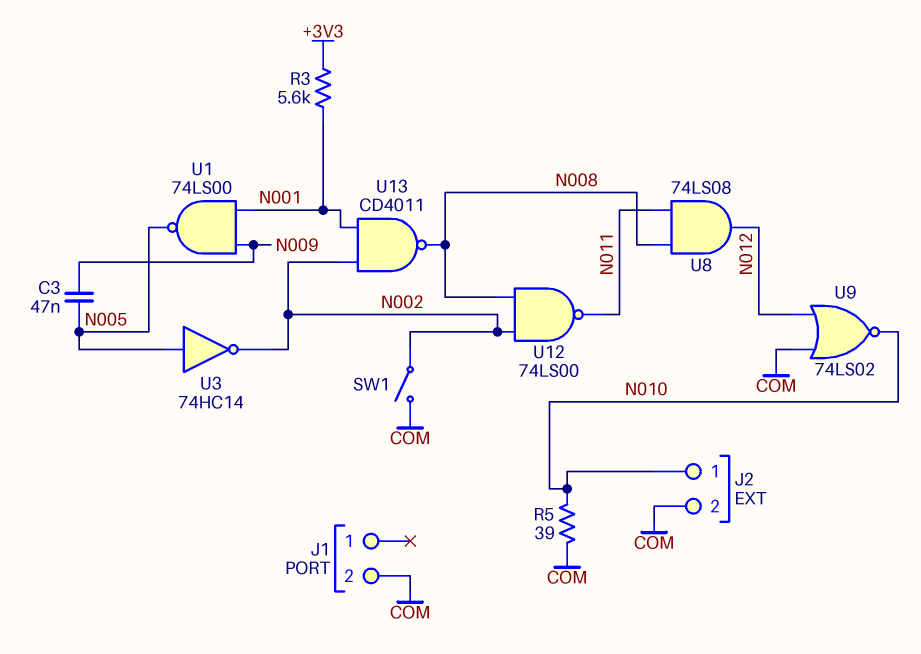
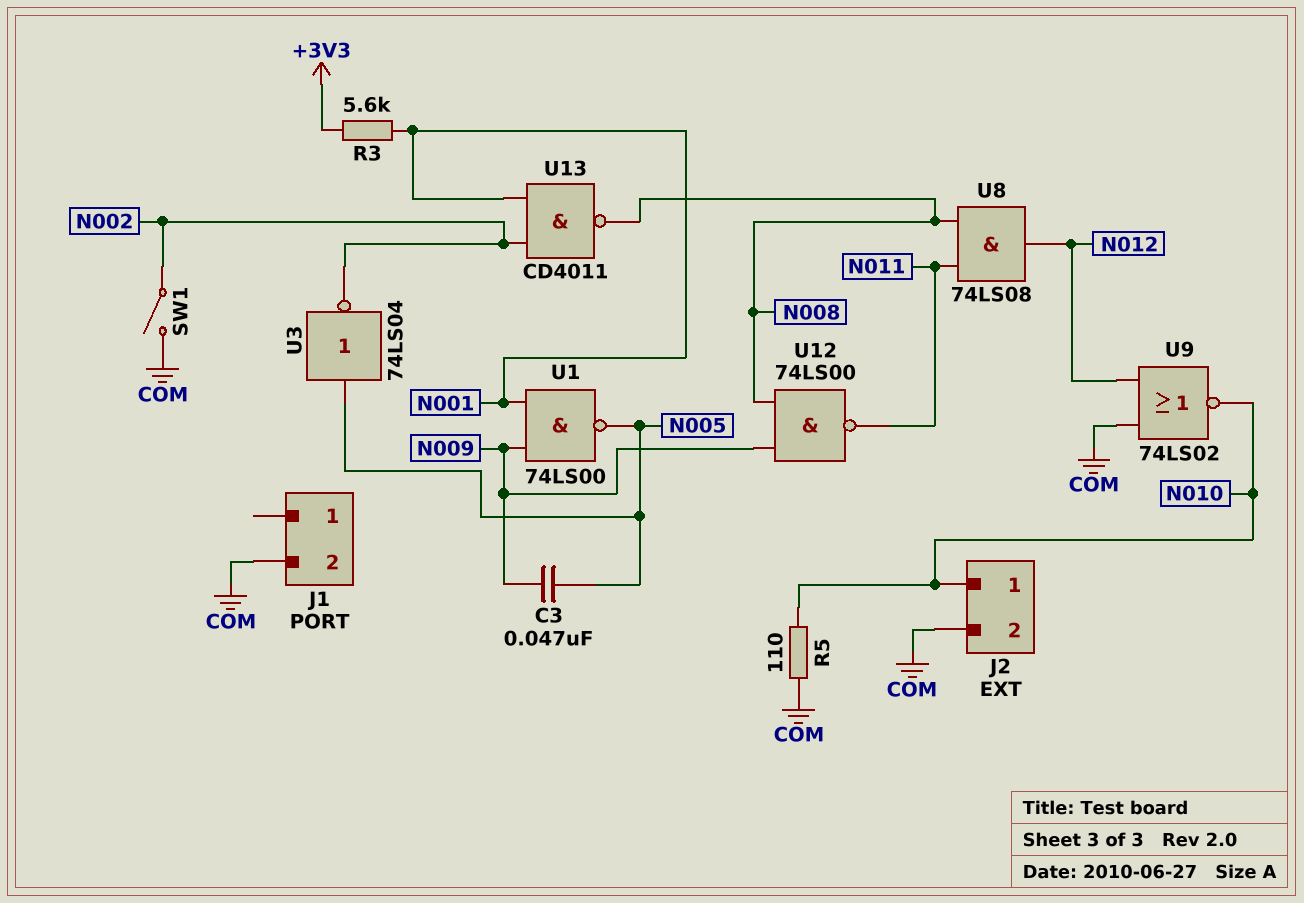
R5: 39 (COM, N010) -> 110 (COM, N010)
U3: NOT 74HC14 (in N005, out N002) -> NOT 74LS04 (in N005, out N002)
U12: NAND 74LS00 (in N002, in N008, out N011) -> NAND 74LS00 (in N008, in N009, out N011)

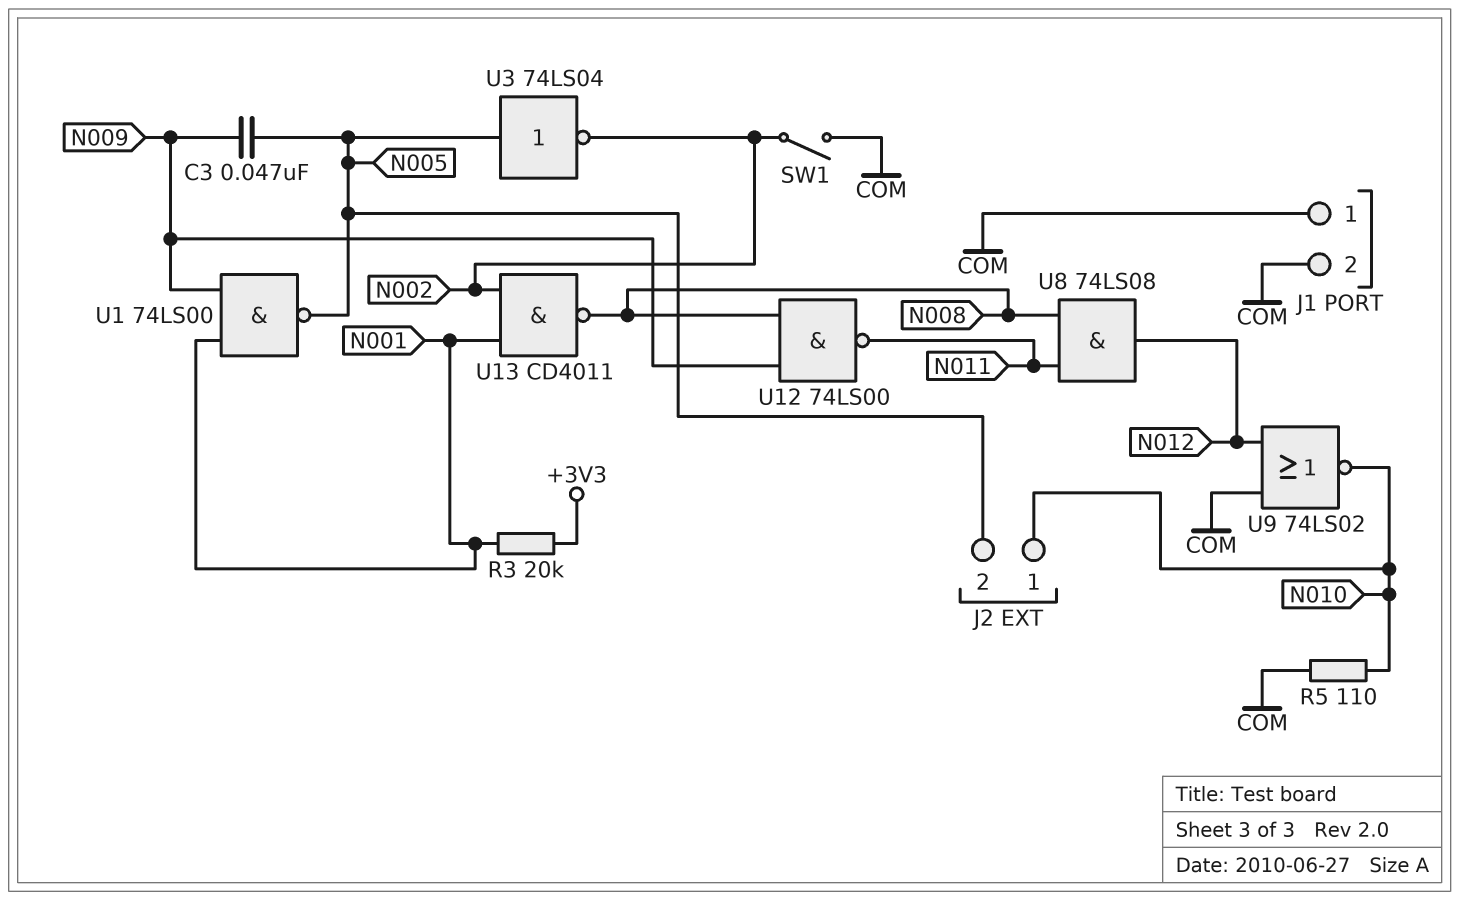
J1 pin 1: none -> COM
J2 pin 2: COM -> N005
R3: 5.6k (+3V3, N001) -> 20k (+3V3, N001)

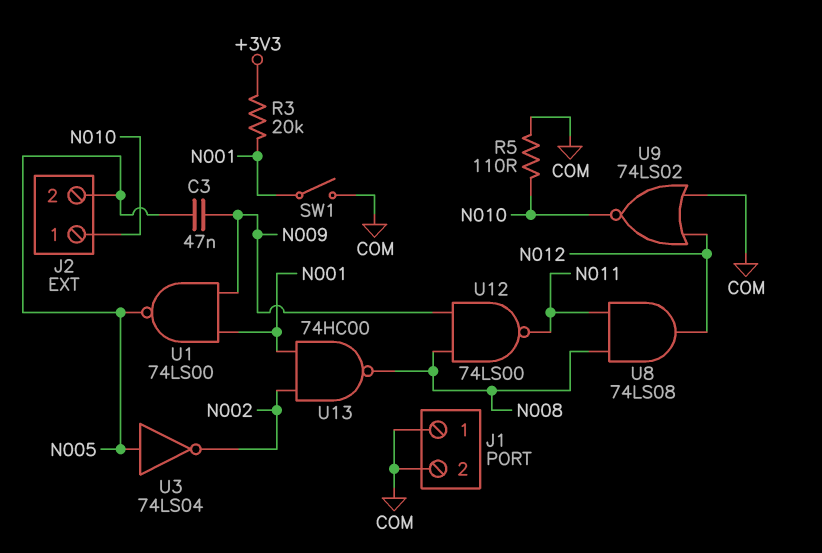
SW1: switch (COM, N002) -> switch (COM, N001)
U13: NAND CD4011 (in N001, in N002, out N008) -> NAND 74HC00 (in N001, in N002, out N008)

